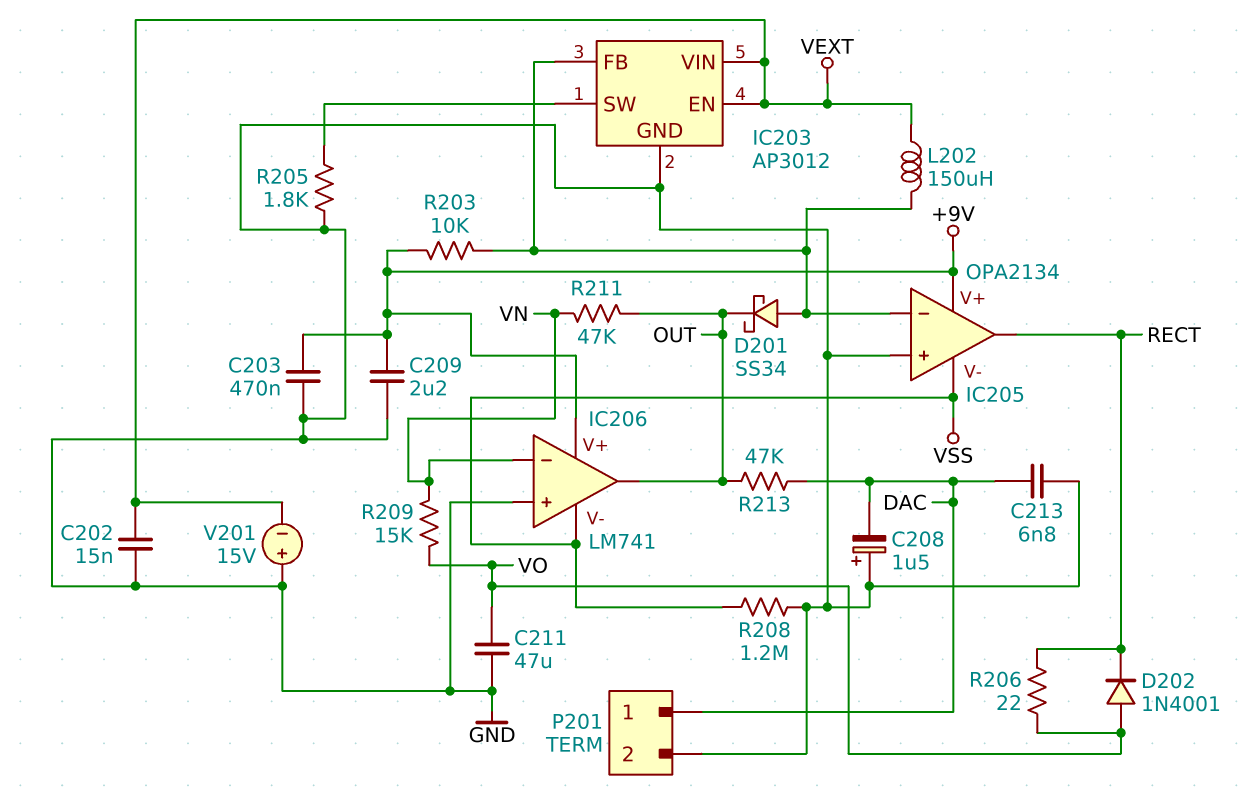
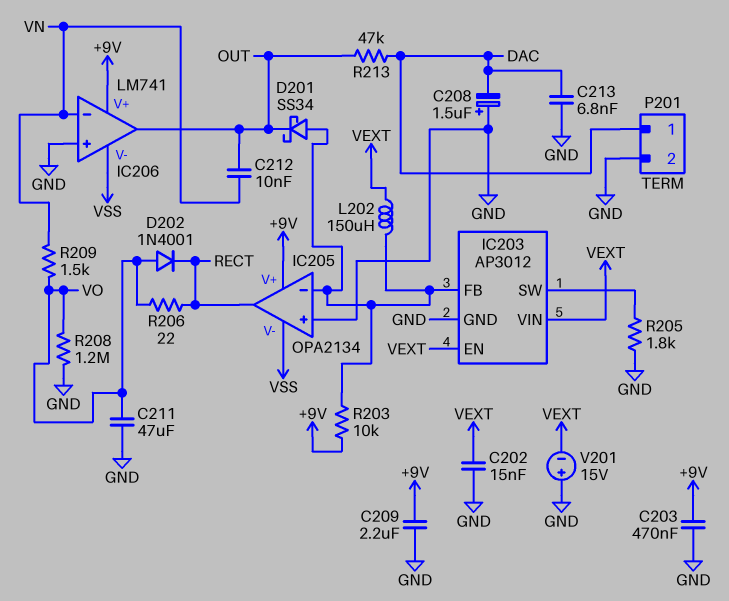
C212: none -> 10nF (OUT, VN)
R208: 1.2M (GND, VSS) -> 1.2M (GND, VO)
R209: 15k (VN, VO) -> 1.5k (VN, VO)
R211: 47k (OUT, VN) -> none

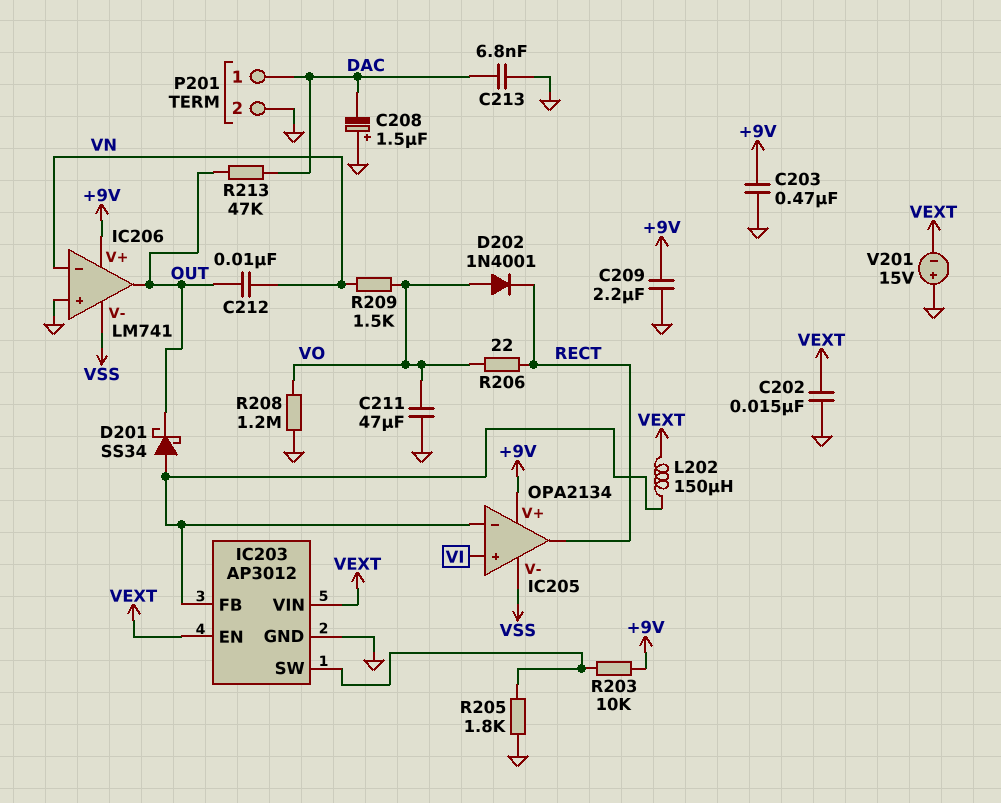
IC205 pin in+: GND -> VI
R203: 10k (+9V, IC203/FB) -> 10k (+9V, IC203/SW)

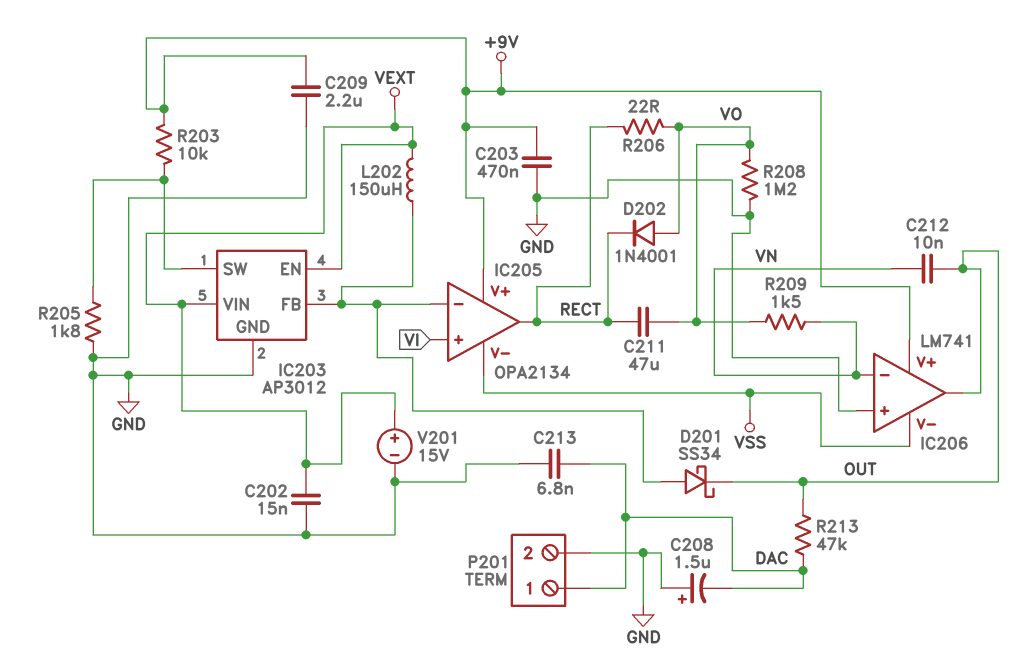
C211: 47uF (GND, VO) -> 47uF (RECT, VO)
V201: 15V (plus GND, minus VEXT) -> 15V (plus VEXT, minus GND)

